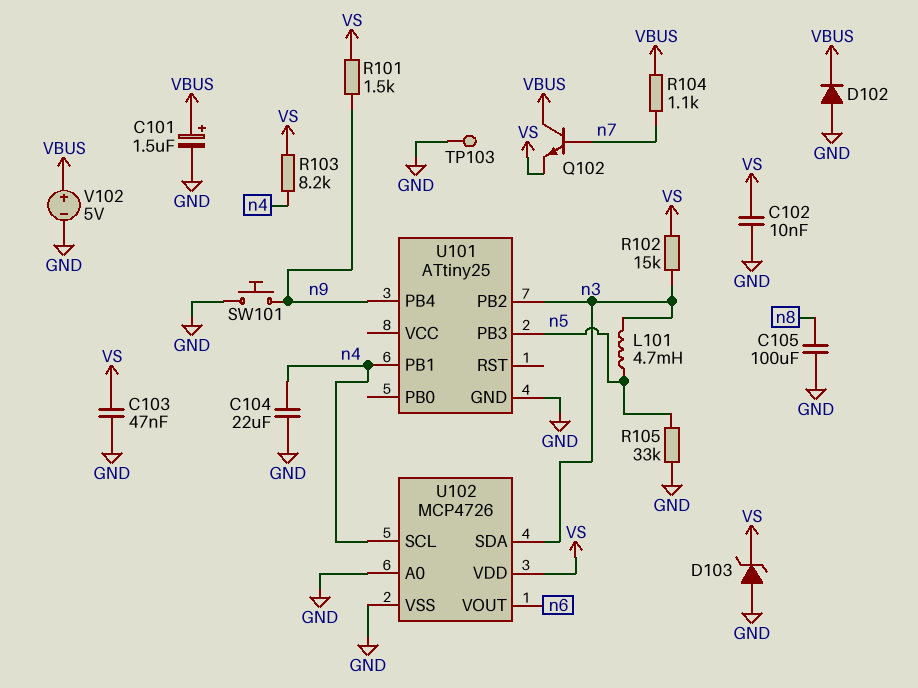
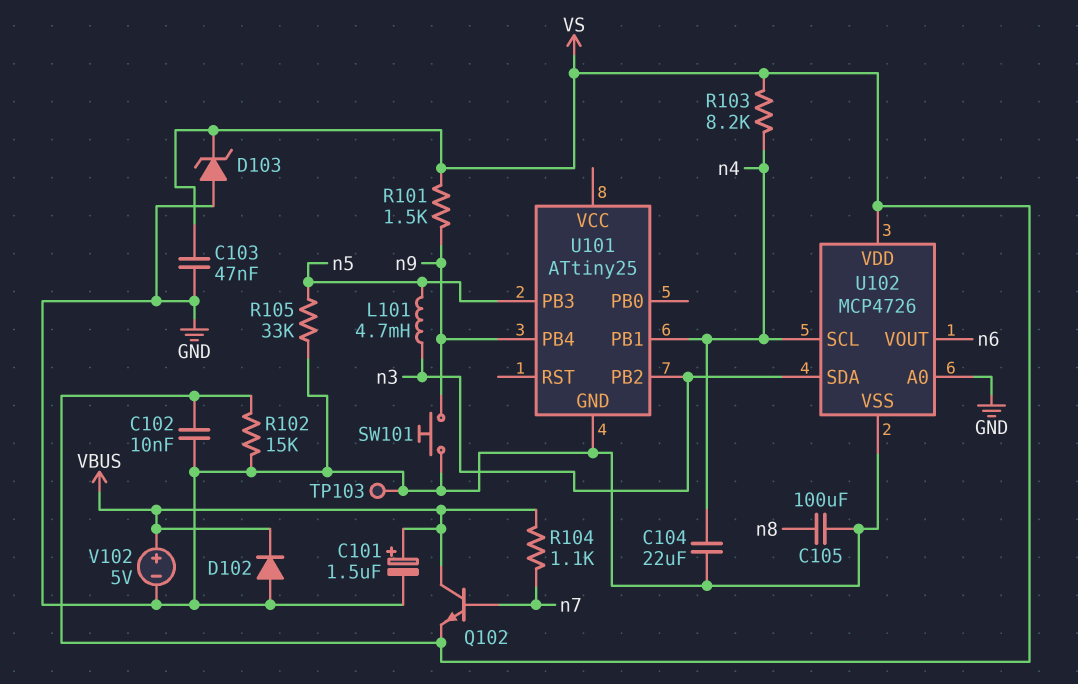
R102: 15k (VS, n3) -> 15k (GND, VS)

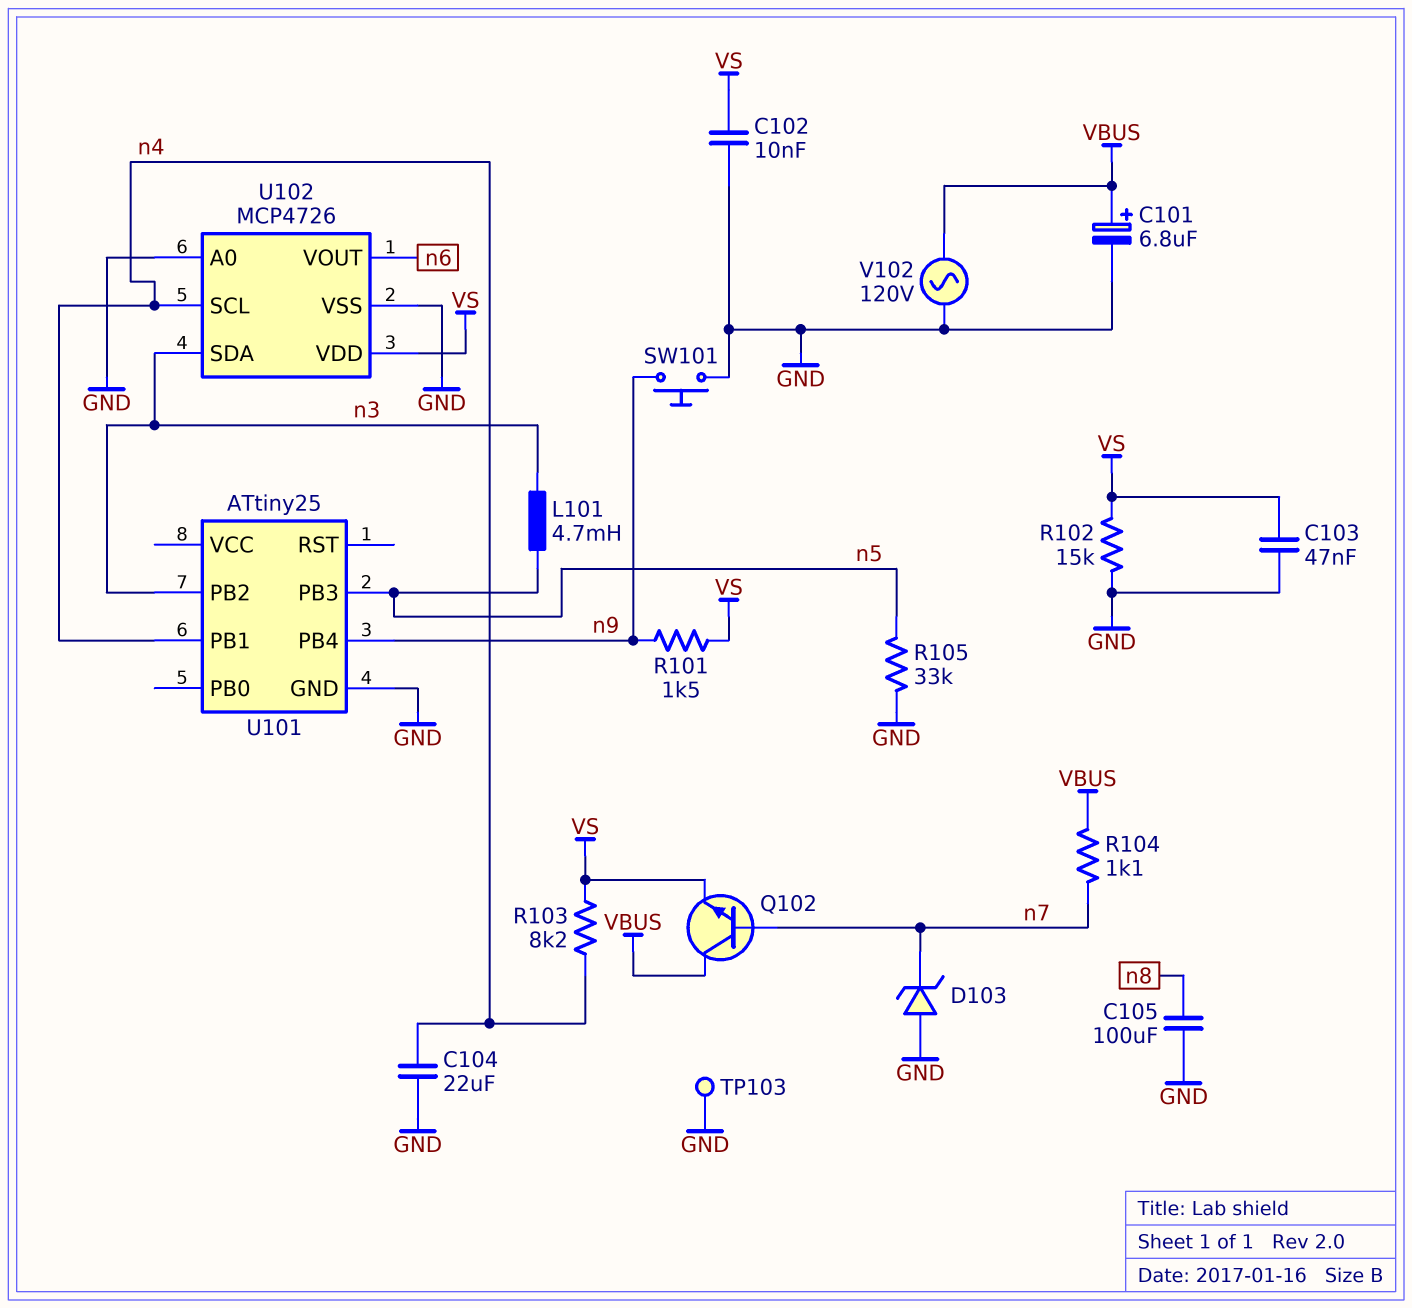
C101: 1.5uF (plus VBUS, minus GND) -> 6.8uF (plus VBUS, minus GND)
D102: diode (A GND, K VBUS) -> none
D103: zener (A GND, K VS) -> zener (A GND, K n7)
V102: 5V (plus VBUS, minus GND) -> AC 120V (GND, VBUS)

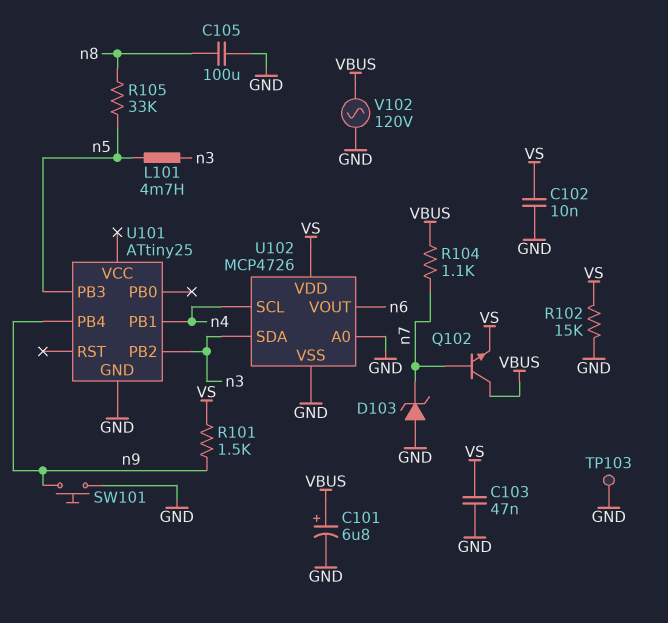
C104: 22uF (GND, n4) -> none
R103: 8.2k (VS, n4) -> none
R105: 33k (GND, n5) -> 33k (n5, n8)

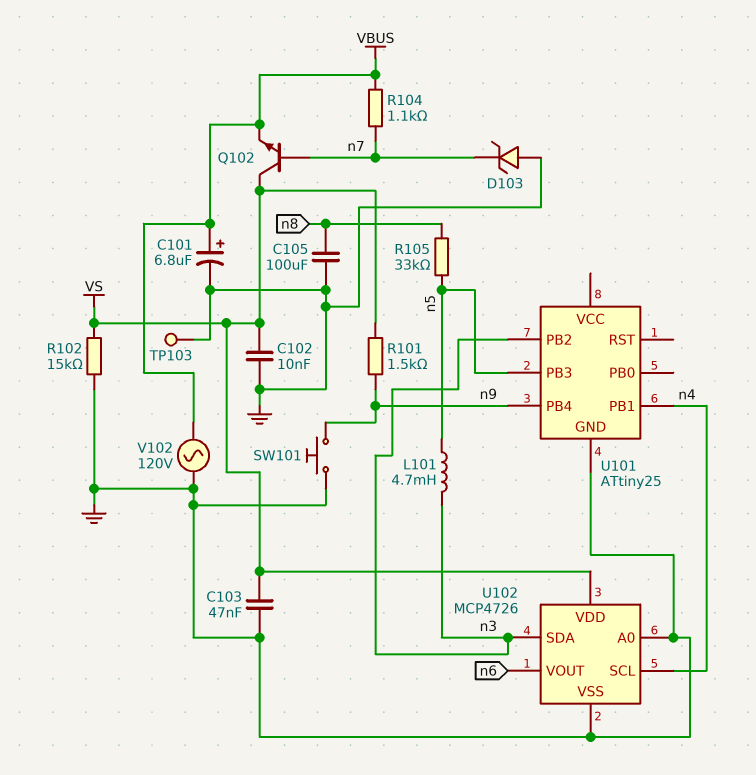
Q102: NPN (B n7, C VBUS, E VS) -> NPN (B n7, C VS, E VBUS)

